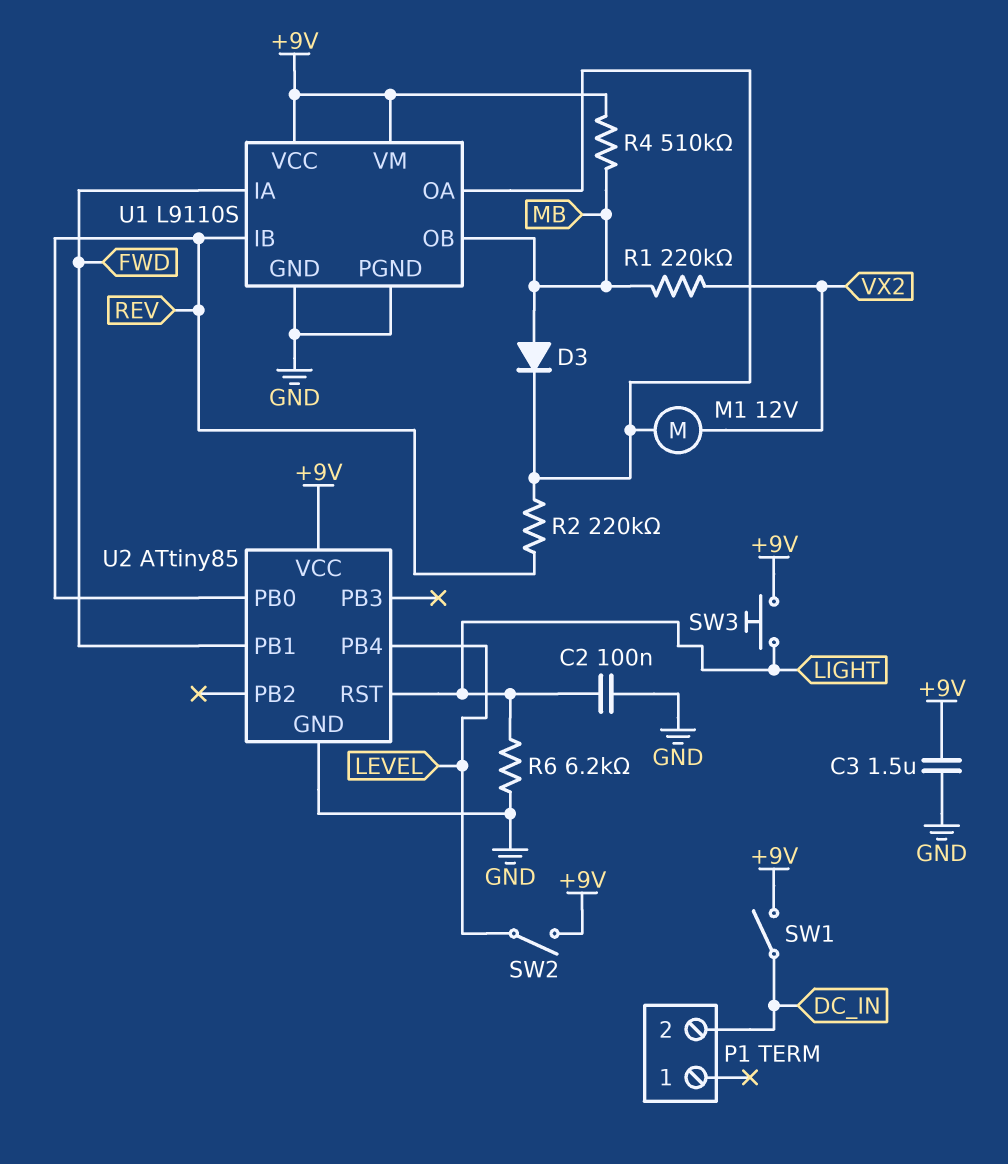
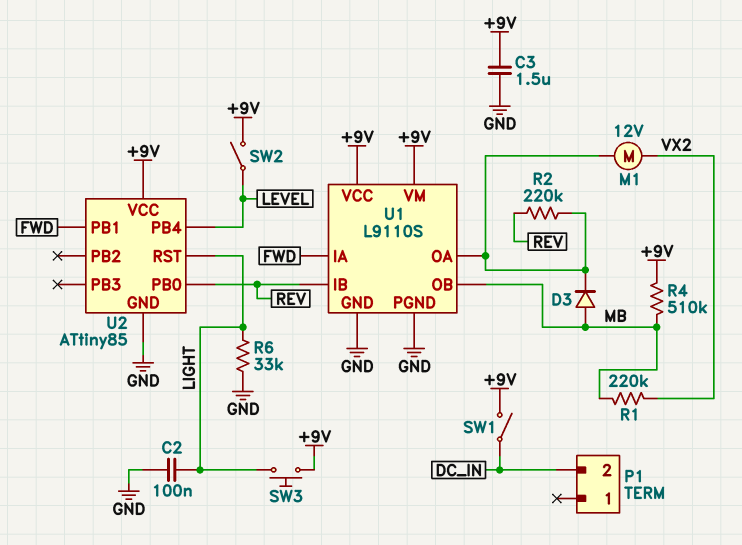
R6: 6.2k (GND, LIGHT) -> 33k (GND, LIGHT)

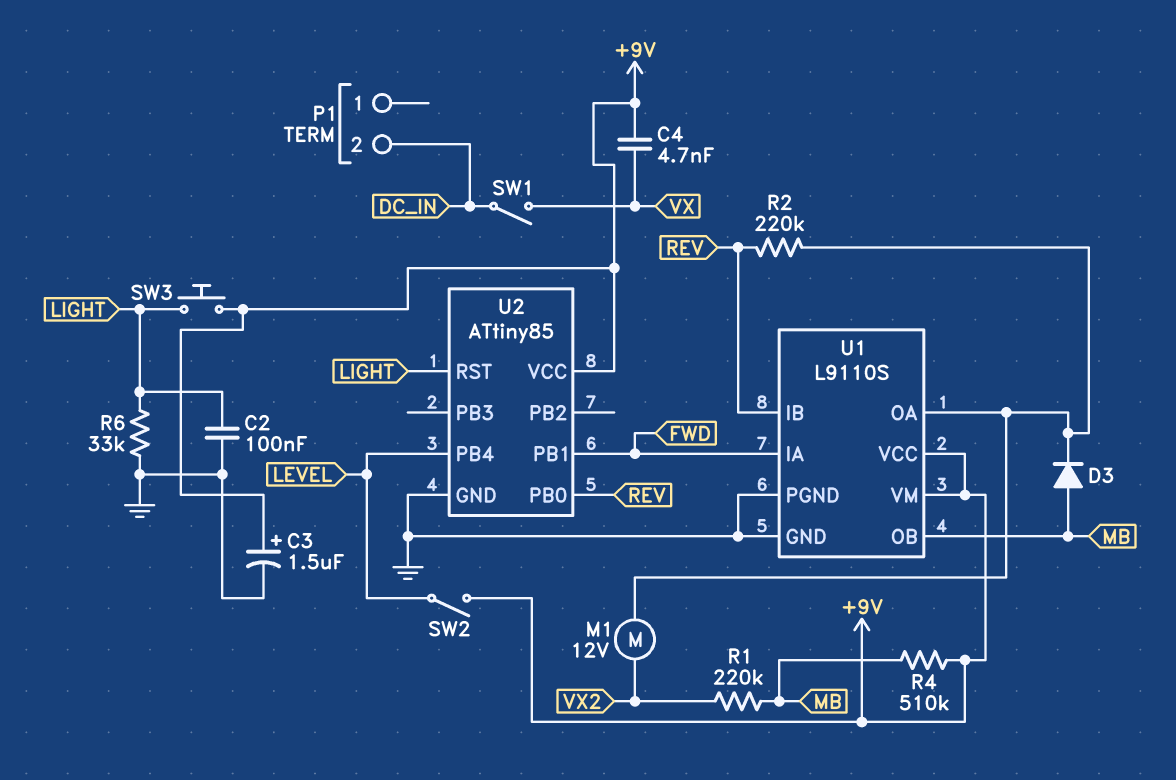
C3: 1.5uF (+9V, GND) -> 1.5uF (plus +9V, minus GND)
C4: none -> 4.7nF (+9V, VX)
SW1: switch (+9V, DC_IN) -> switch (DC_IN, VX)

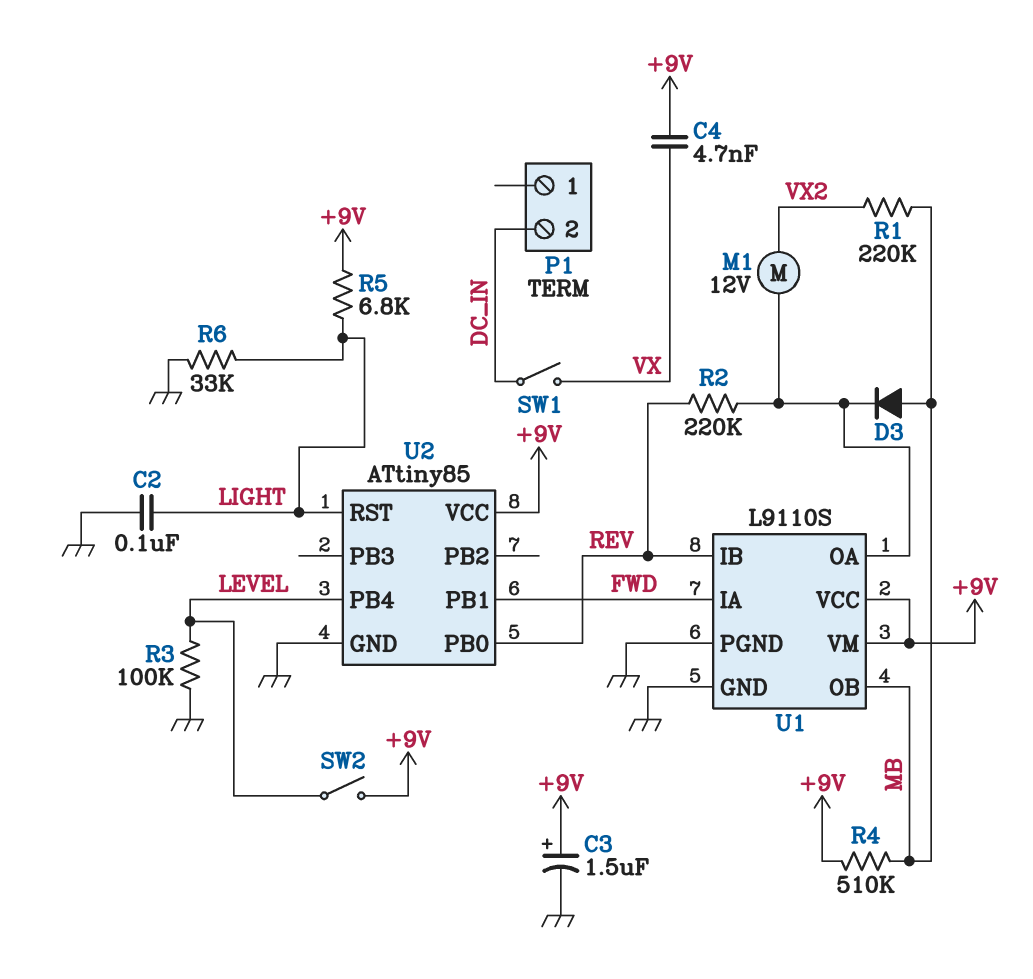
R3: none -> 100k (GND, LEVEL)
R5: none -> 6.8k (+9V, LIGHT)
SW3: button (+9V, LIGHT) -> none

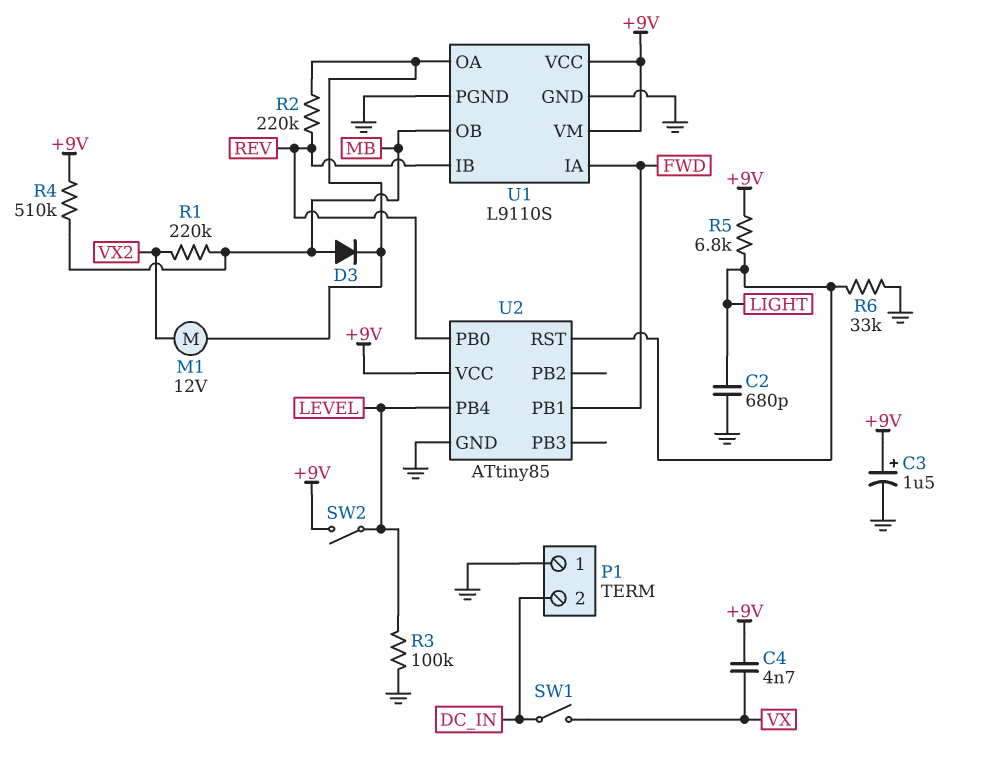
C2: 100nF (GND, LIGHT) -> 680pF (GND, LIGHT)
P1 pin 1: none -> GND

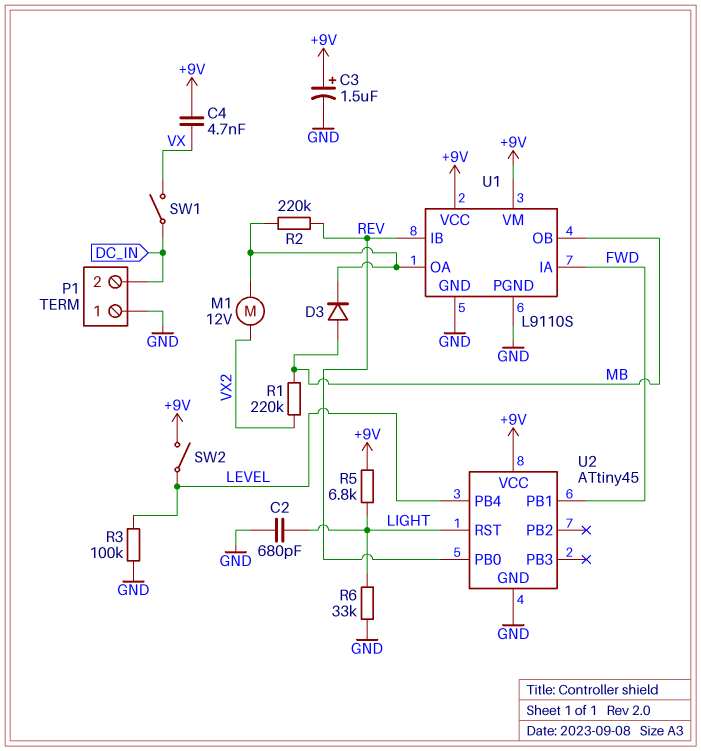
R4: 510k (+9V, MB) -> none
U2: ATtiny85 -> ATtiny45

